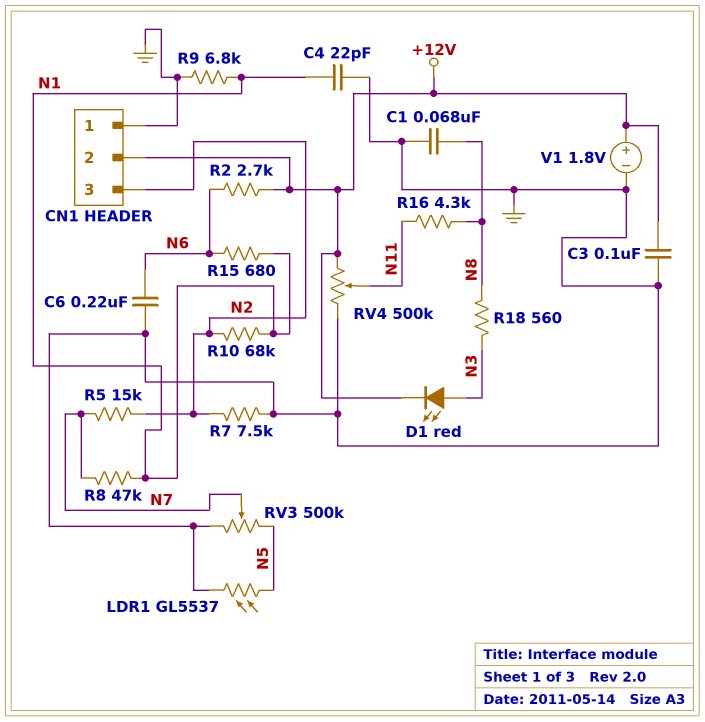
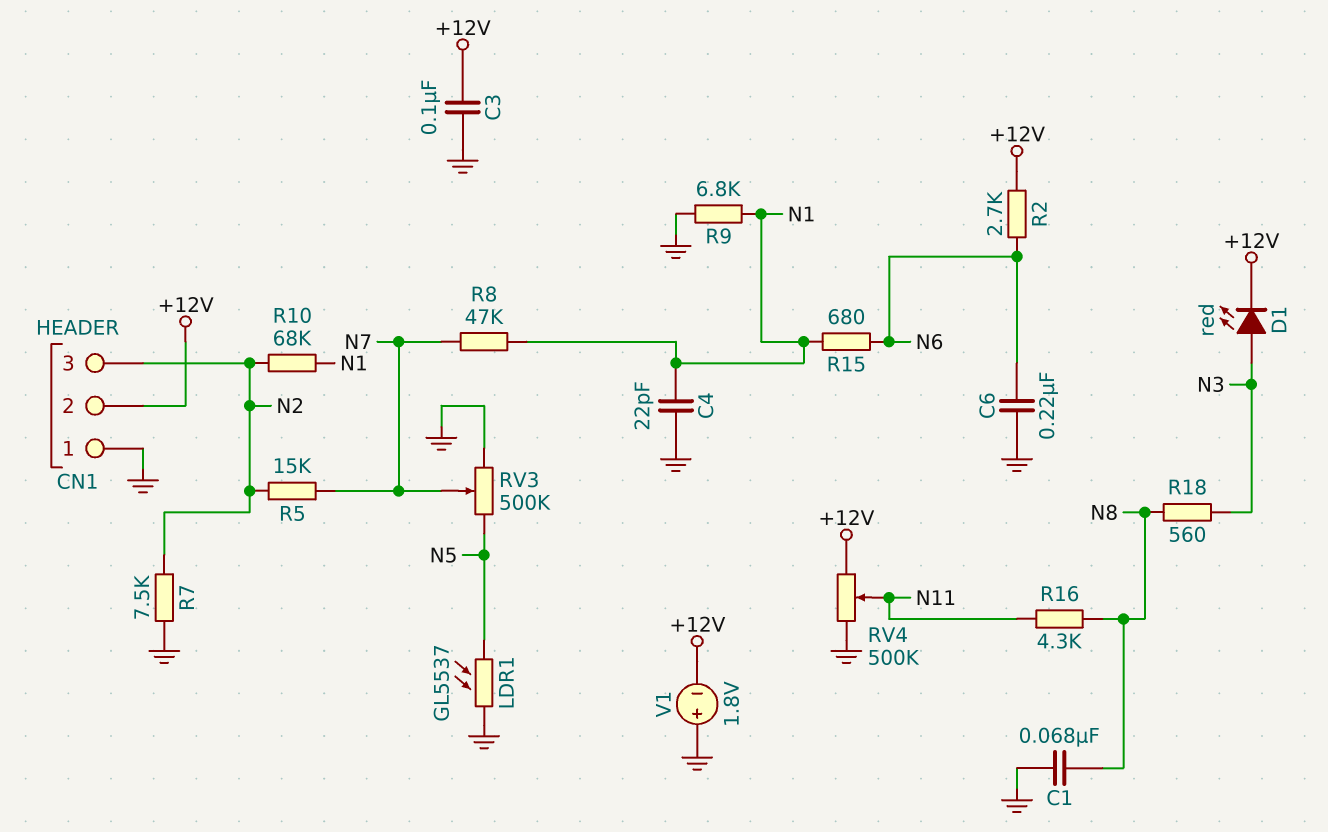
V1: 1.8V (plus +12V, minus GND) -> 1.8V (plus GND, minus +12V)

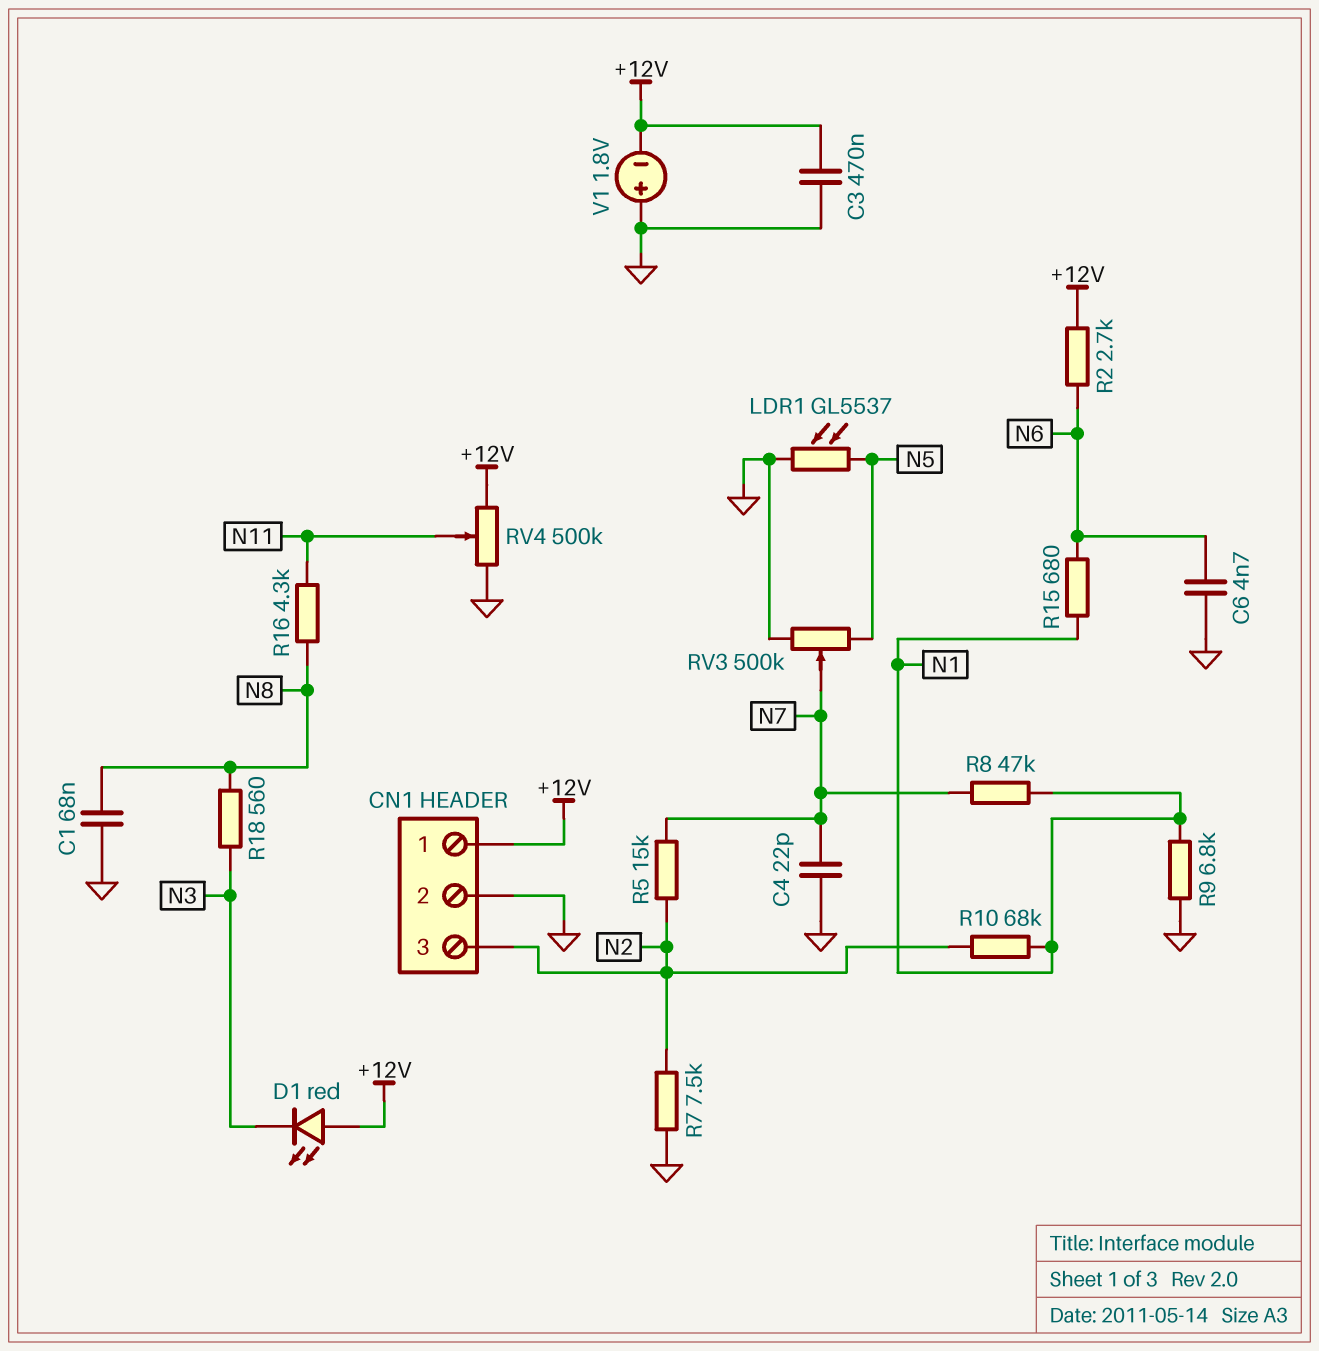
C3: 100nF (+12V, GND) -> 470nF (+12V, GND)
C4: 22pF (GND, N1) -> 22pF (GND, N7)
C6: 220nF (GND, N6) -> 4.7nF (GND, N6)
CN1 pin 1: GND -> +12V
CN1 pin 2: +12V -> GND
D1: LED red (A N3, K +12V) -> LED red (A +12V, K N3)

